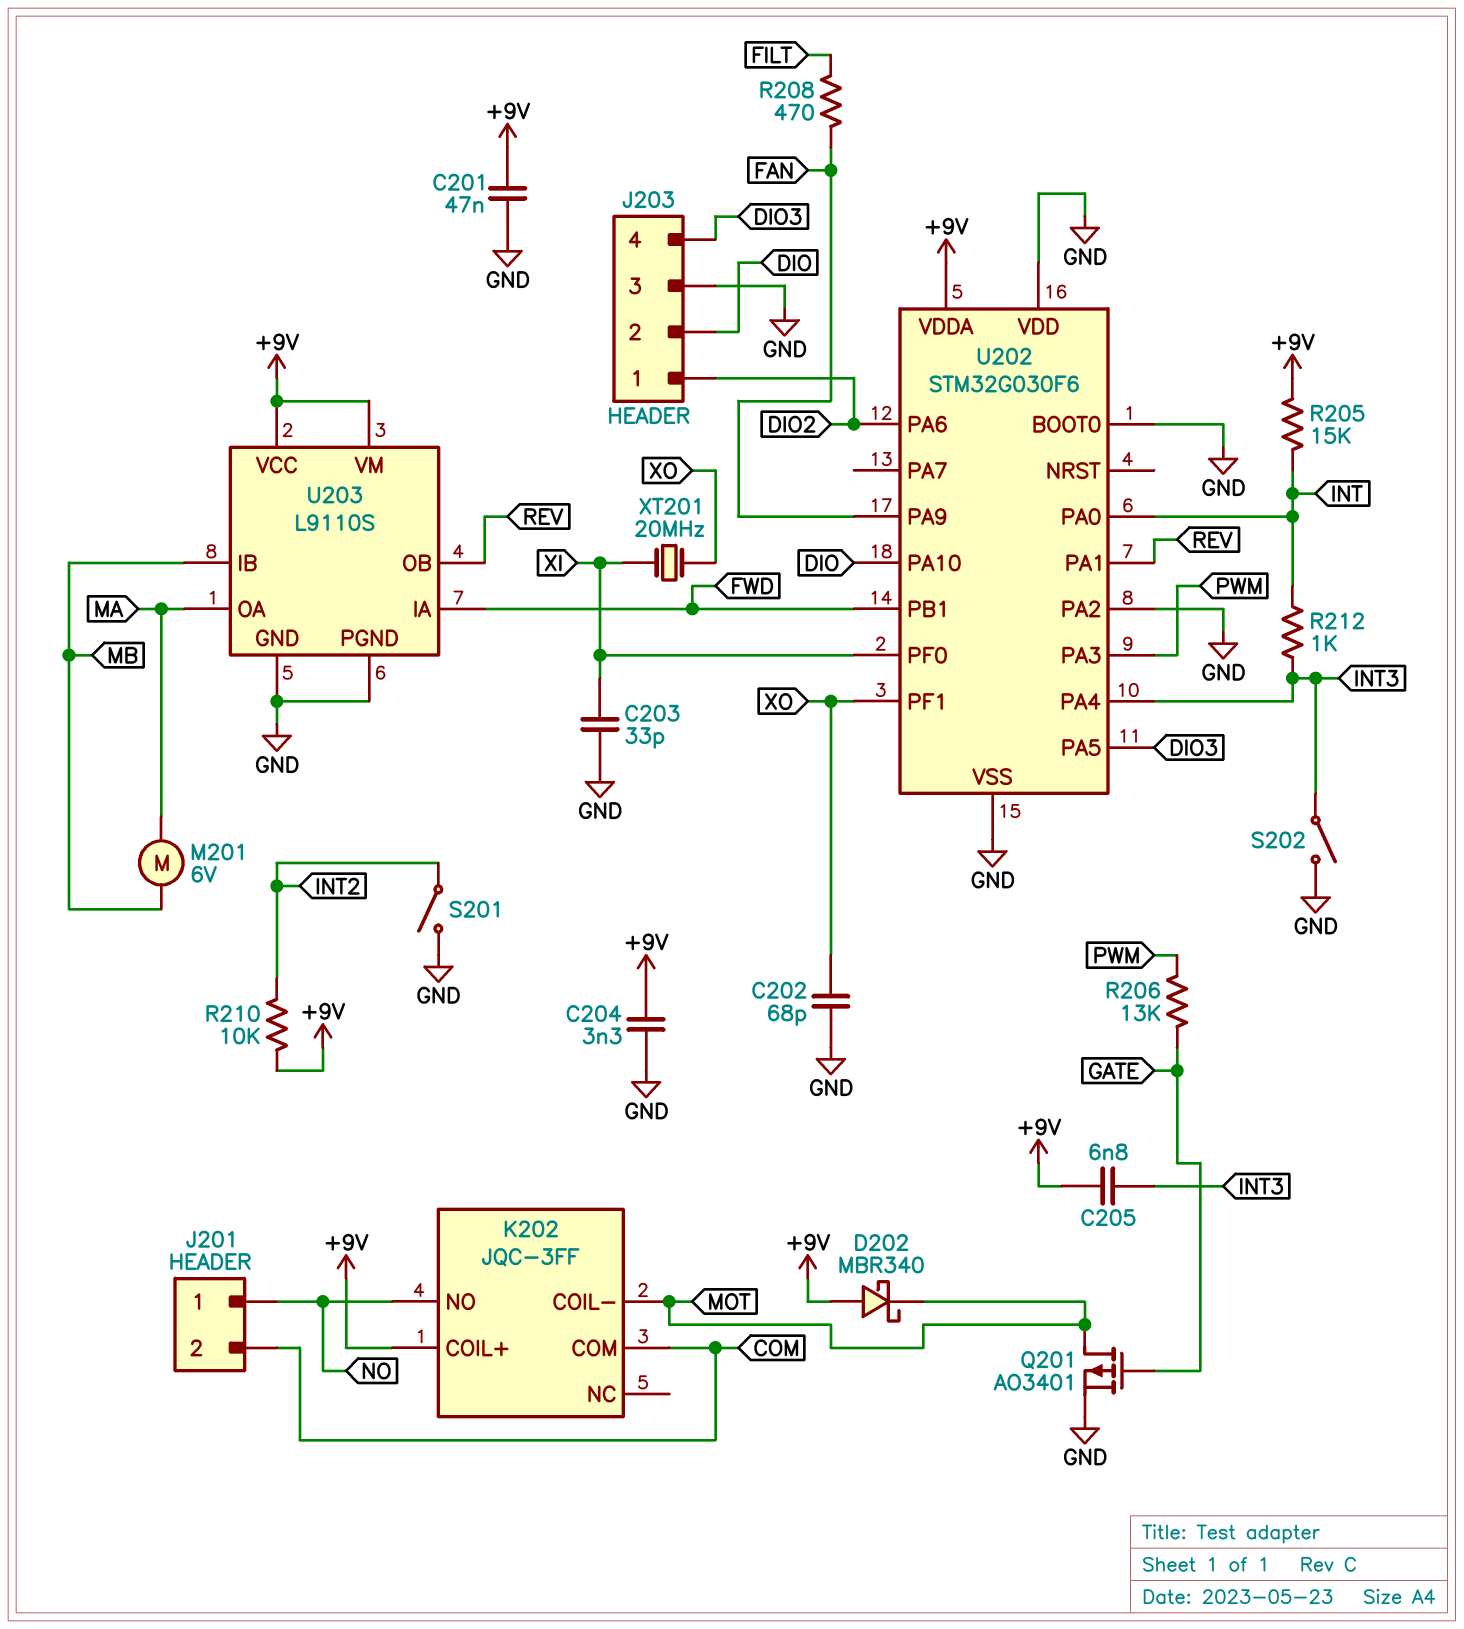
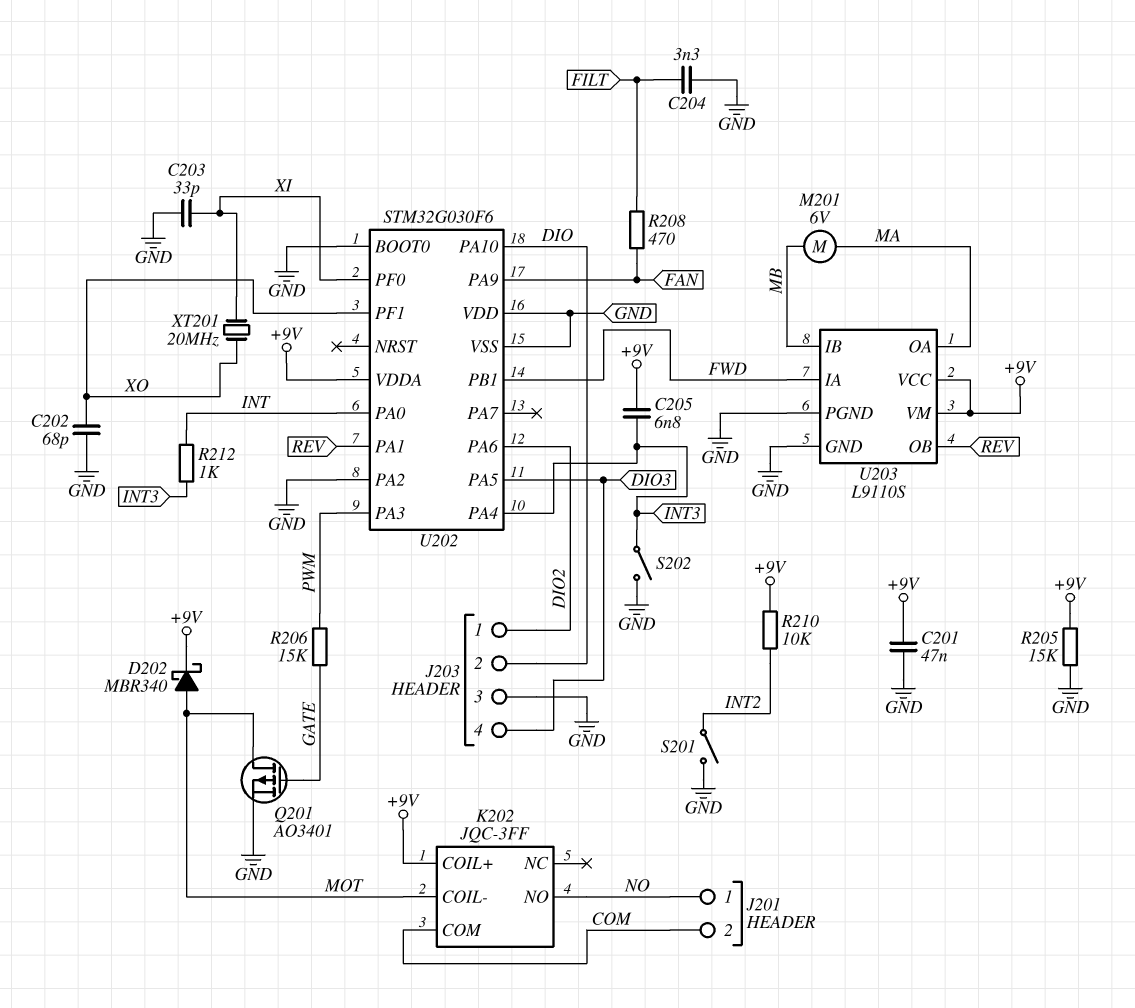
C204: 3.3nF (+9V, GND) -> 3.3nF (FILT, GND)
D202: schottky MBR340 (A +9V, K MOT) -> schottky MBR340 (A MOT, K +9V)
R205: 15k (+9V, INT) -> 15k (+9V, GND)
R206: 13k (GATE, PWM) -> 15k (GATE, PWM)

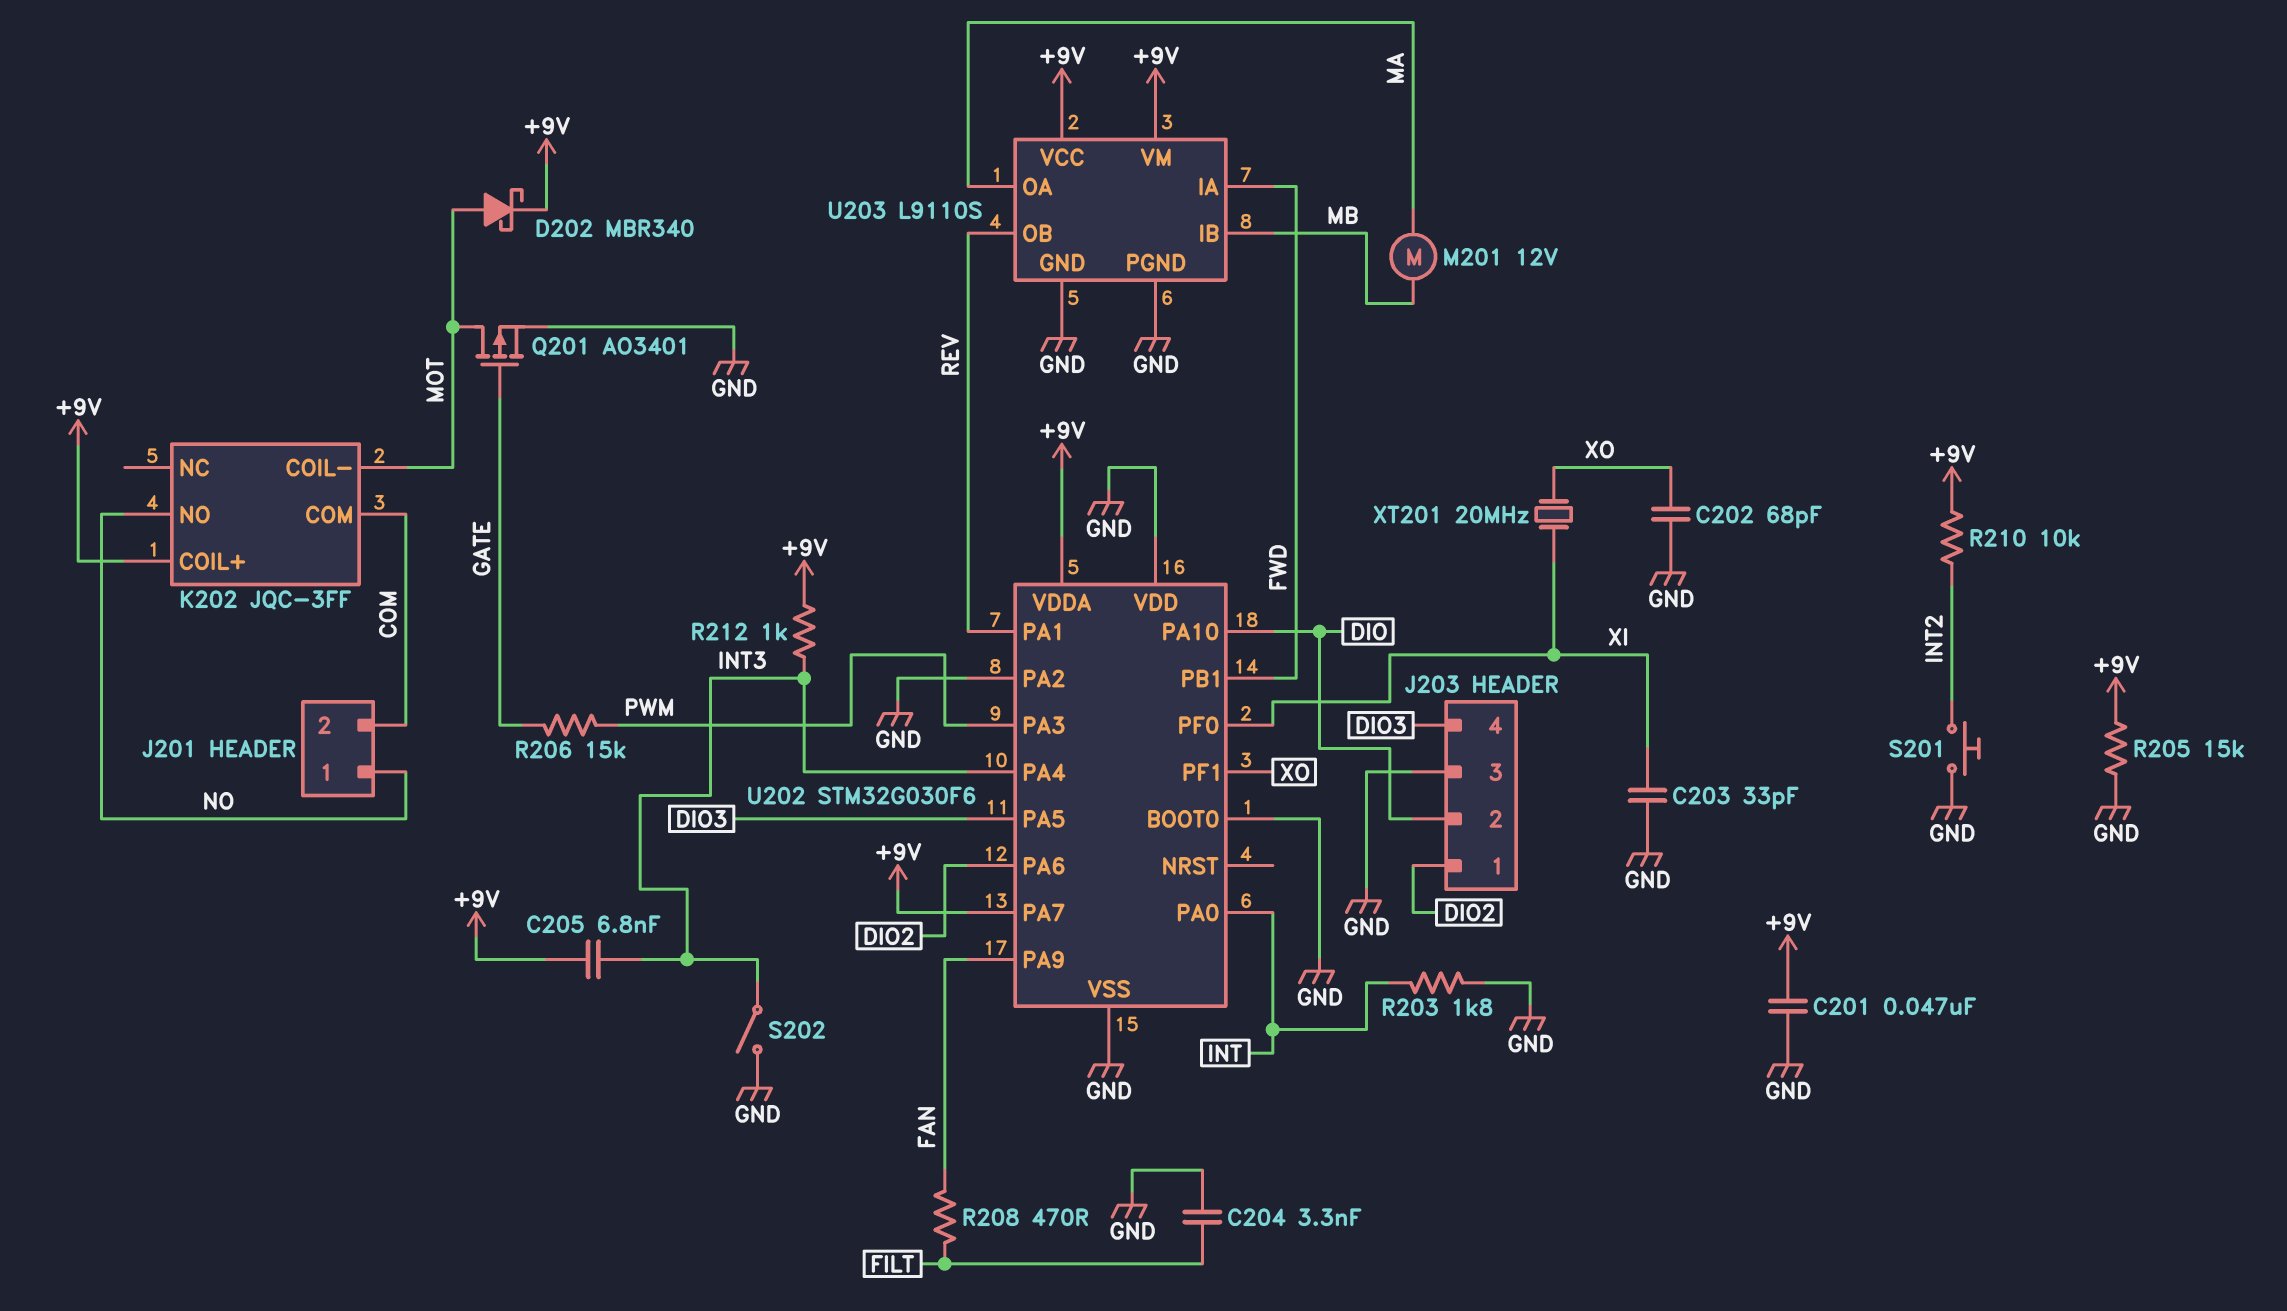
M201: motor 6V (MA, MB) -> motor 12V (MA, MB)
R203: none -> 1.8k (GND, INT)
R212: 1k (INT, INT3) -> 1k (+9V, INT3)
S201: switch (GND, INT2) -> button (GND, INT2)
U202 pin PA7: none -> +9V

